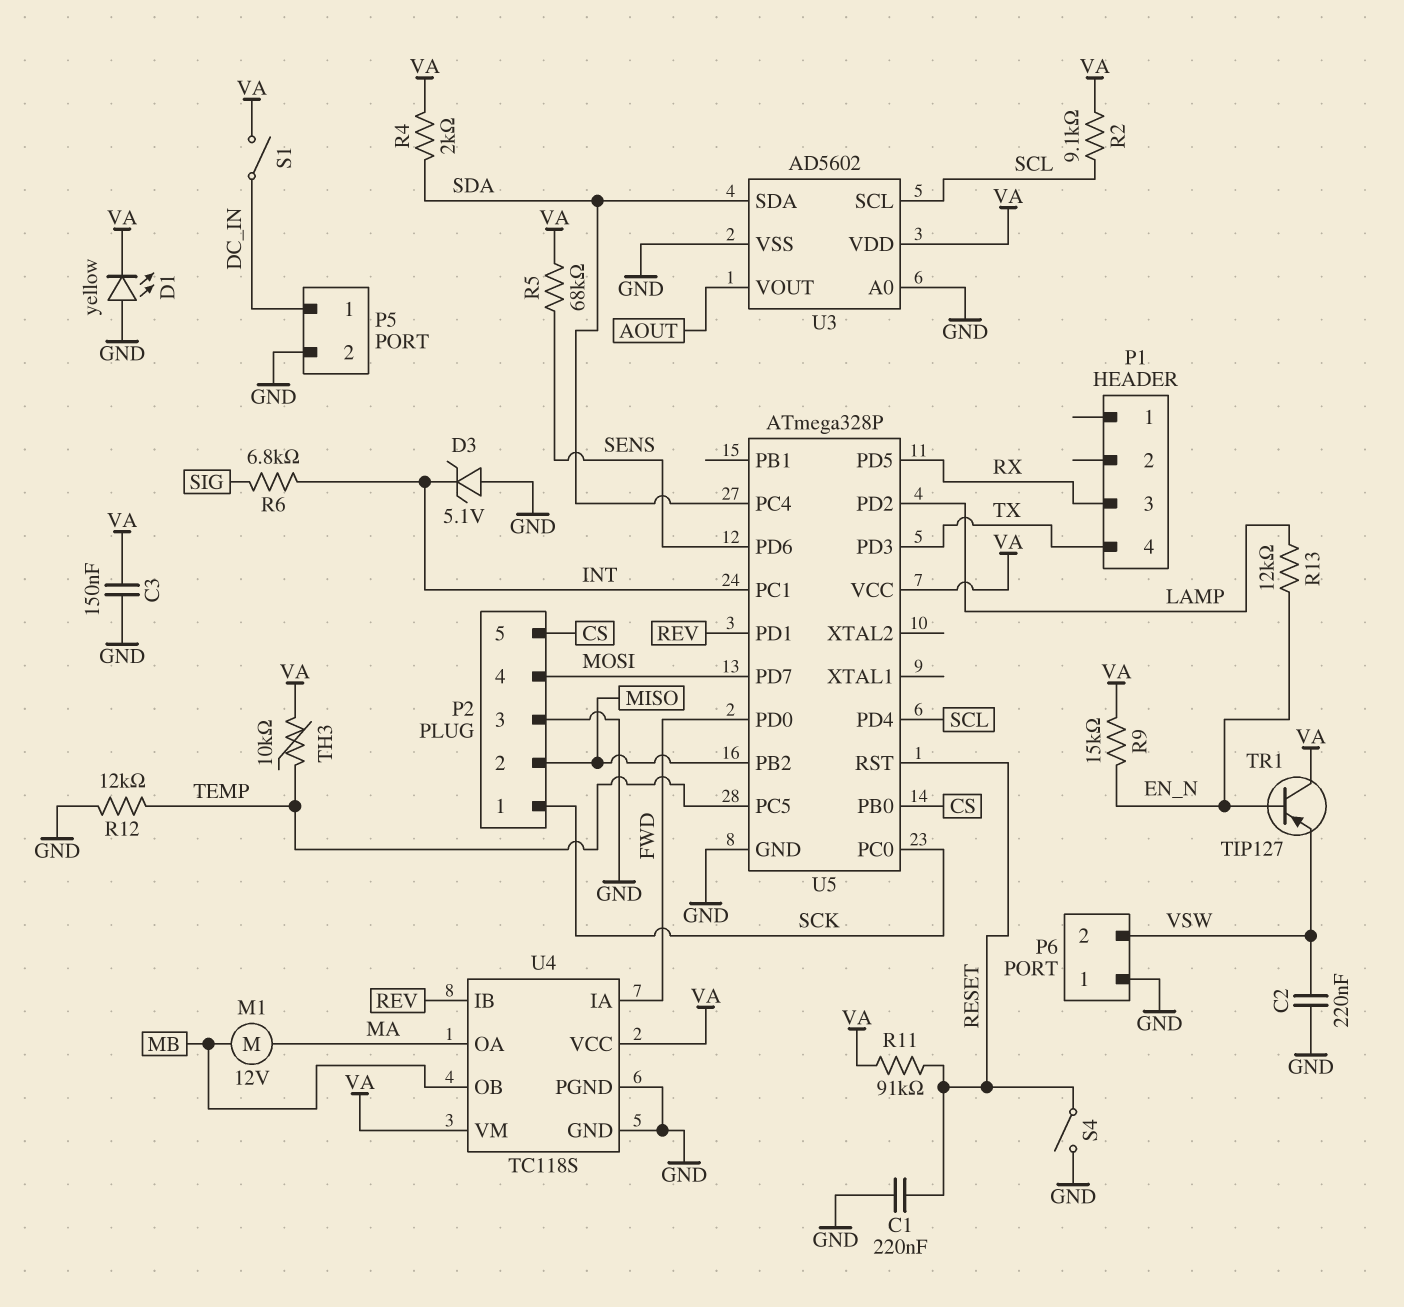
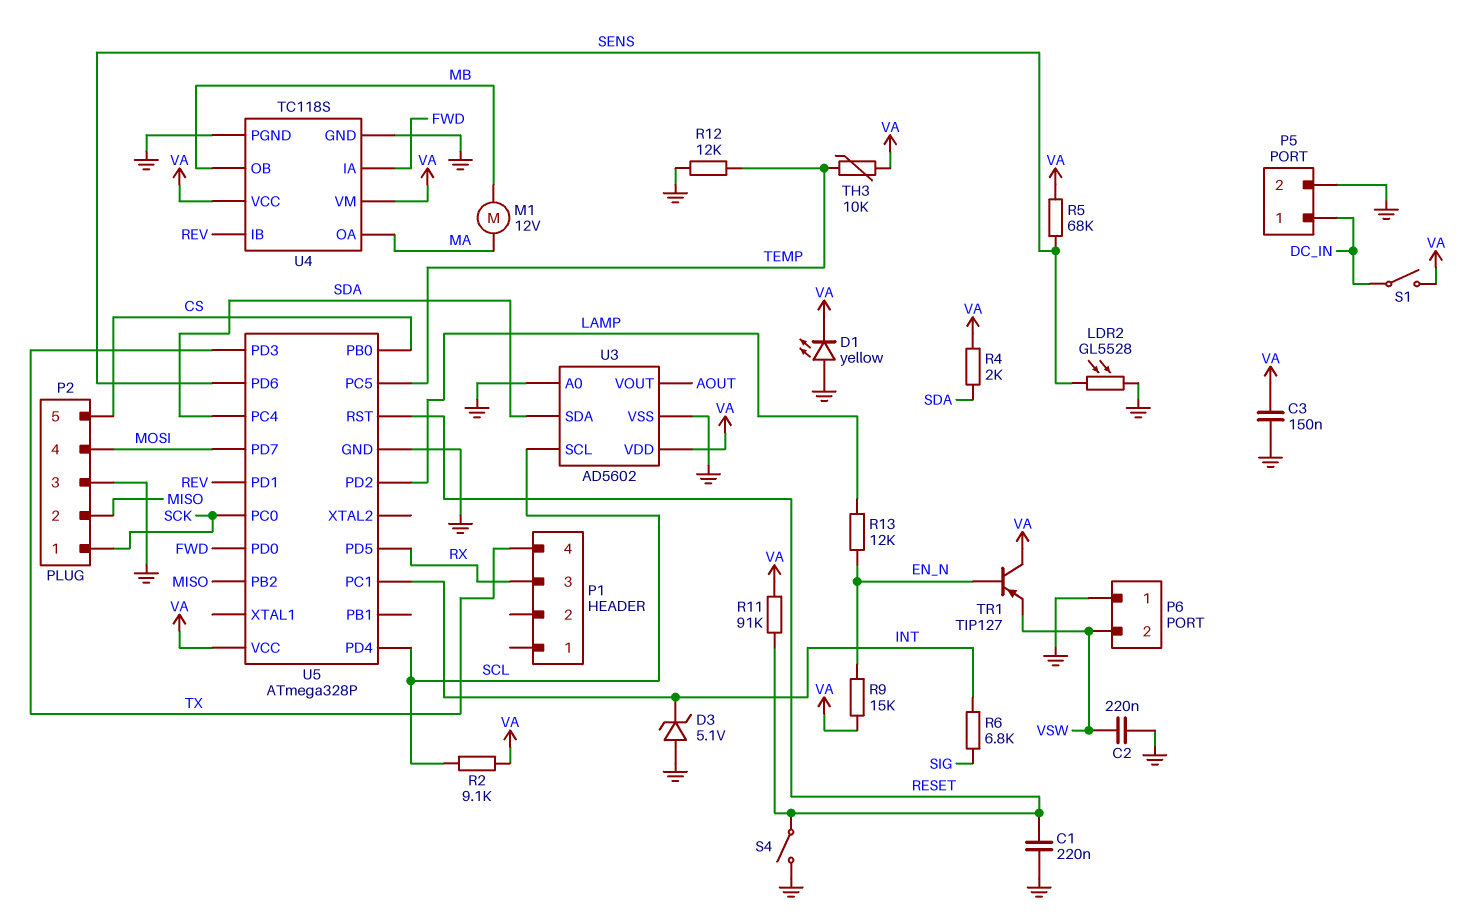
LDR2: none -> GL5528 (GND, SENS)

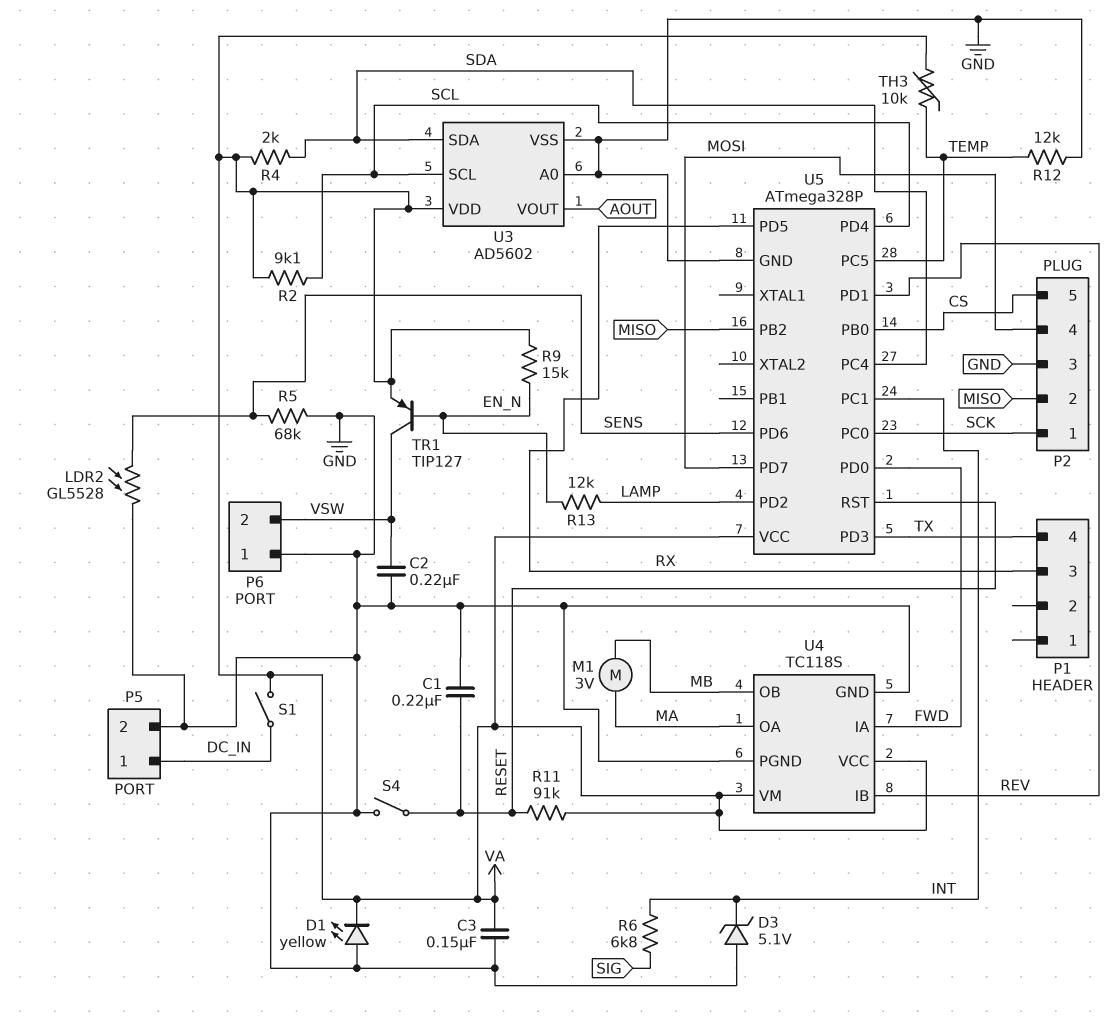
M1: motor 12V (MA, MB) -> motor 3V (MA, MB)
R5: 68k (SENS, VA) -> 68k (GND, SENS)
TR1: PNP TIP127 (B EN_N, C VA, E VSW) -> PNP TIP127 (B EN_N, C VSW, E VA)

